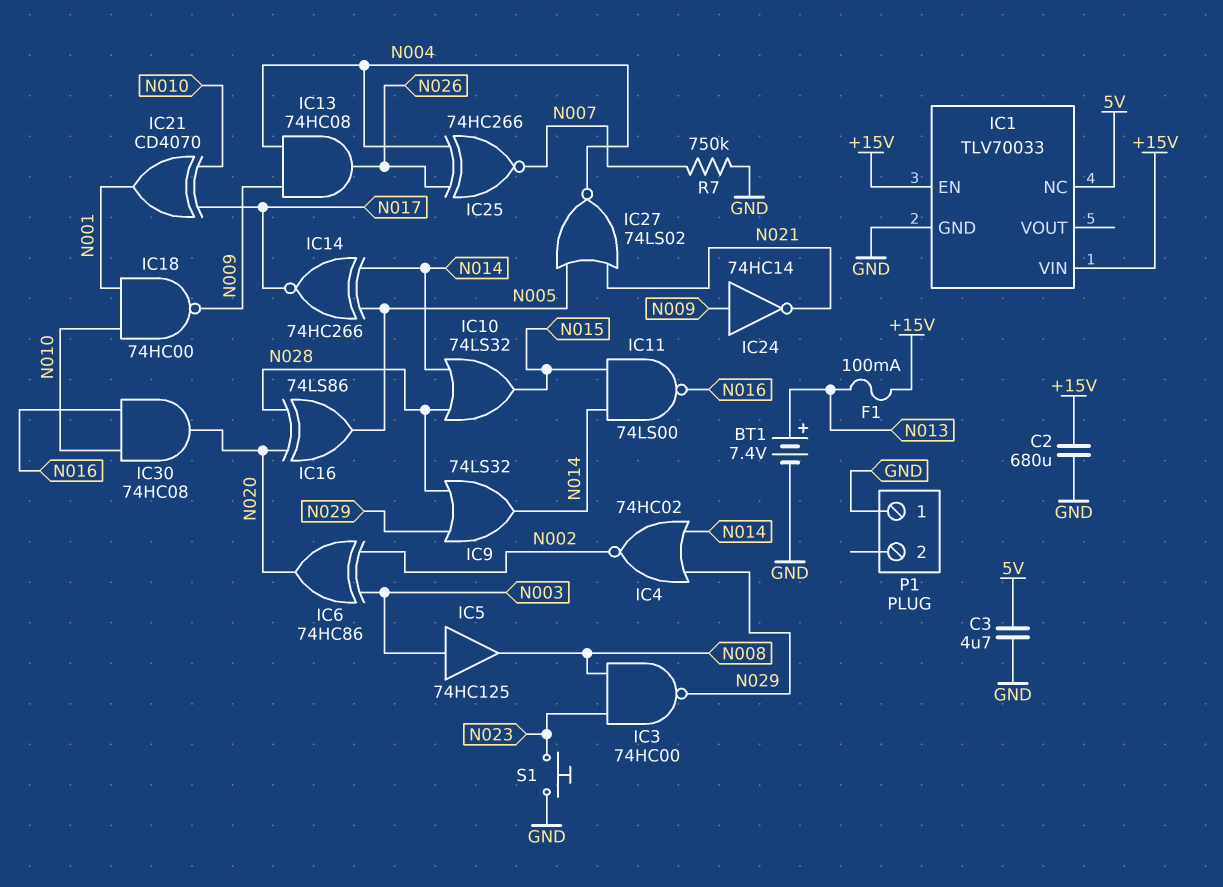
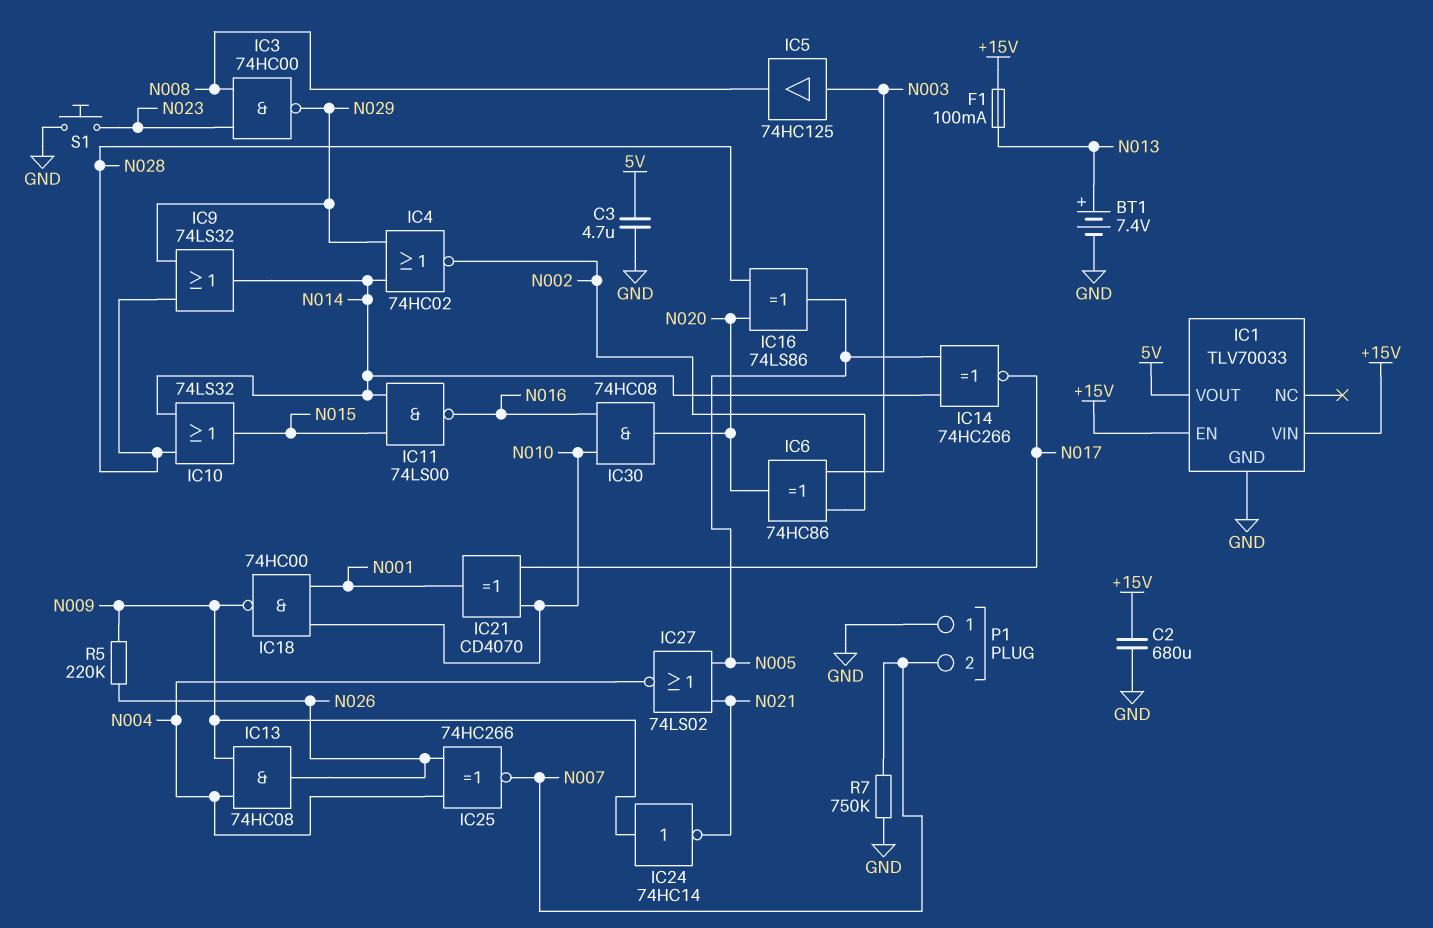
IC1 pin NC: 5V -> none
IC1 pin VOUT: none -> 5V
P1 pin 2: none -> N007
R5: none -> 220k (N009, N026)

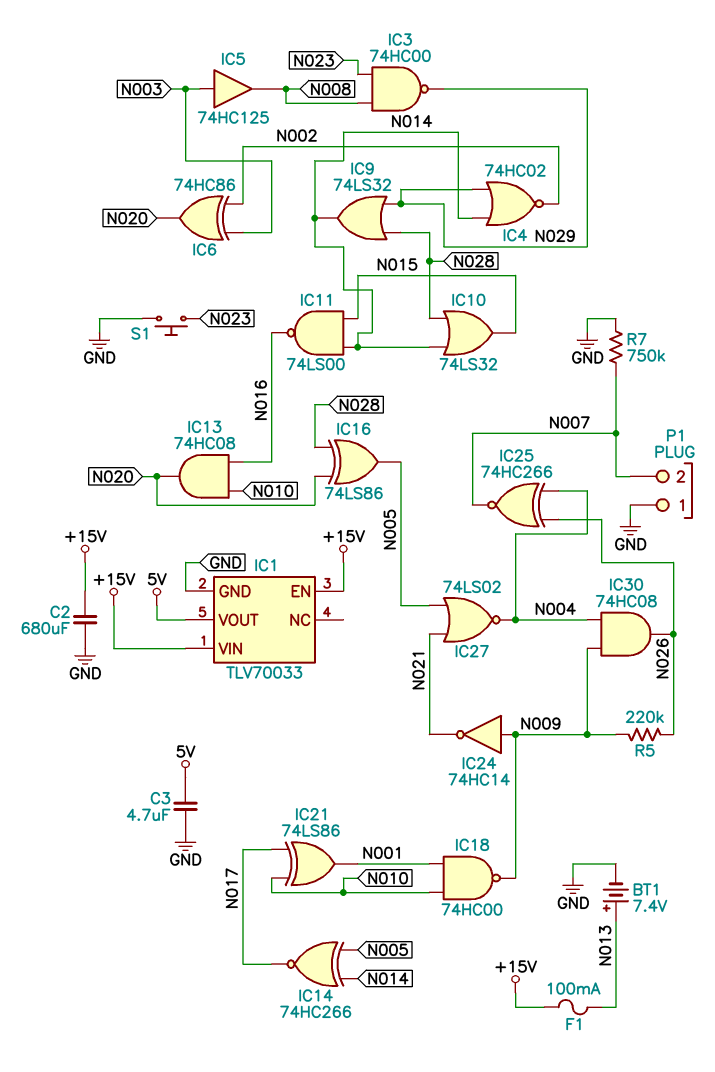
IC13: AND 74HC08 (in N004, in N009, out N026) -> AND 74HC08 (in N010, in N016, out N020)
IC21: XOR CD4070 (in N010, in N017, out N001) -> XOR 74LS86 (in N010, in N017, out N001)
IC30: AND 74HC08 (in N010, in N016, out N020) -> AND 74HC08 (in N004, in N009, out N026)

